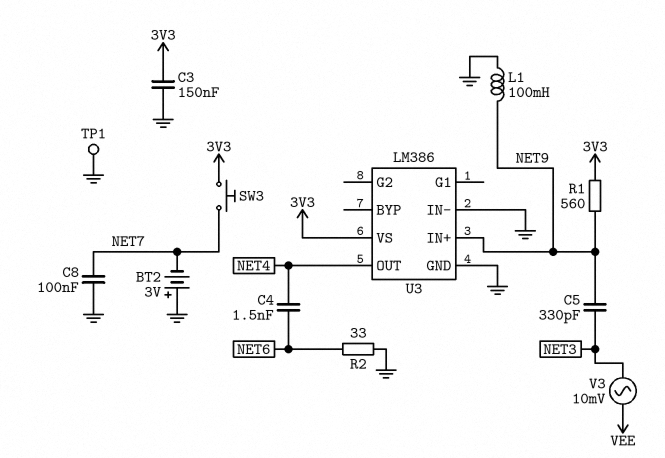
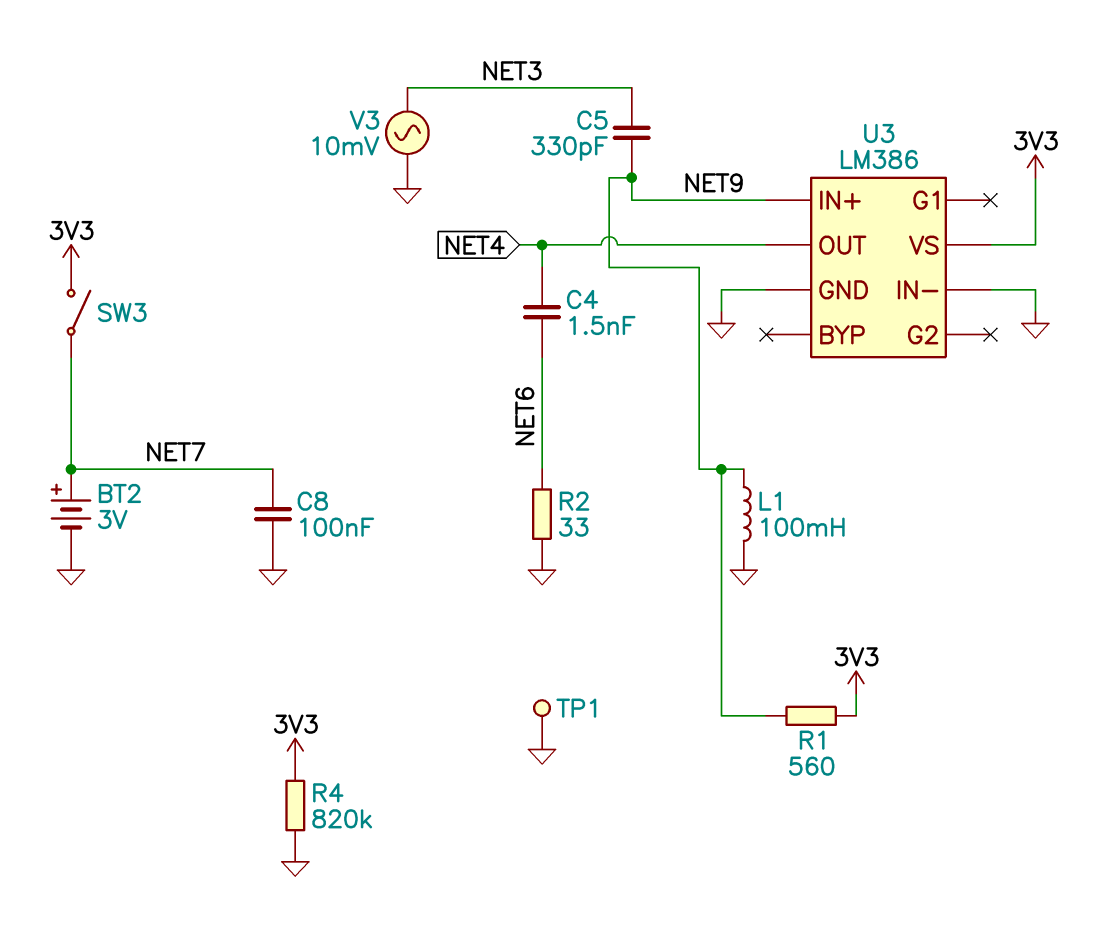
BT2: 3V (plus GND, minus NET7) -> 3V (plus NET7, minus GND)
C3: 150nF (3V3, GND) -> none
R4: none -> 820k (3V3, GND)
SW3: button (3V3, NET7) -> switch (3V3, NET7)
V3: AC 10mV (NET3, VEE) -> AC 10mV (GND, NET3)

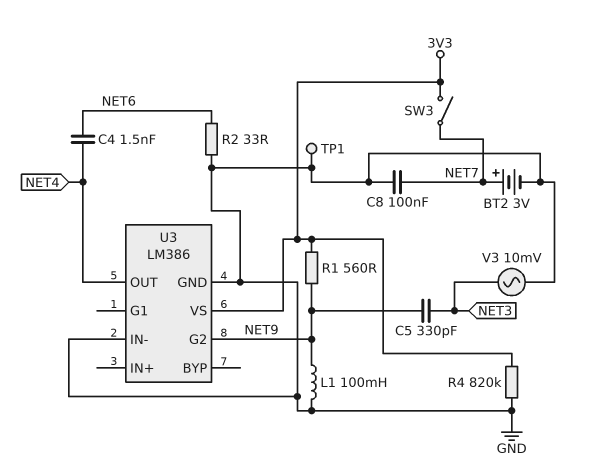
U3 pin G2: none -> NET9
U3 pin IN+: NET9 -> none

